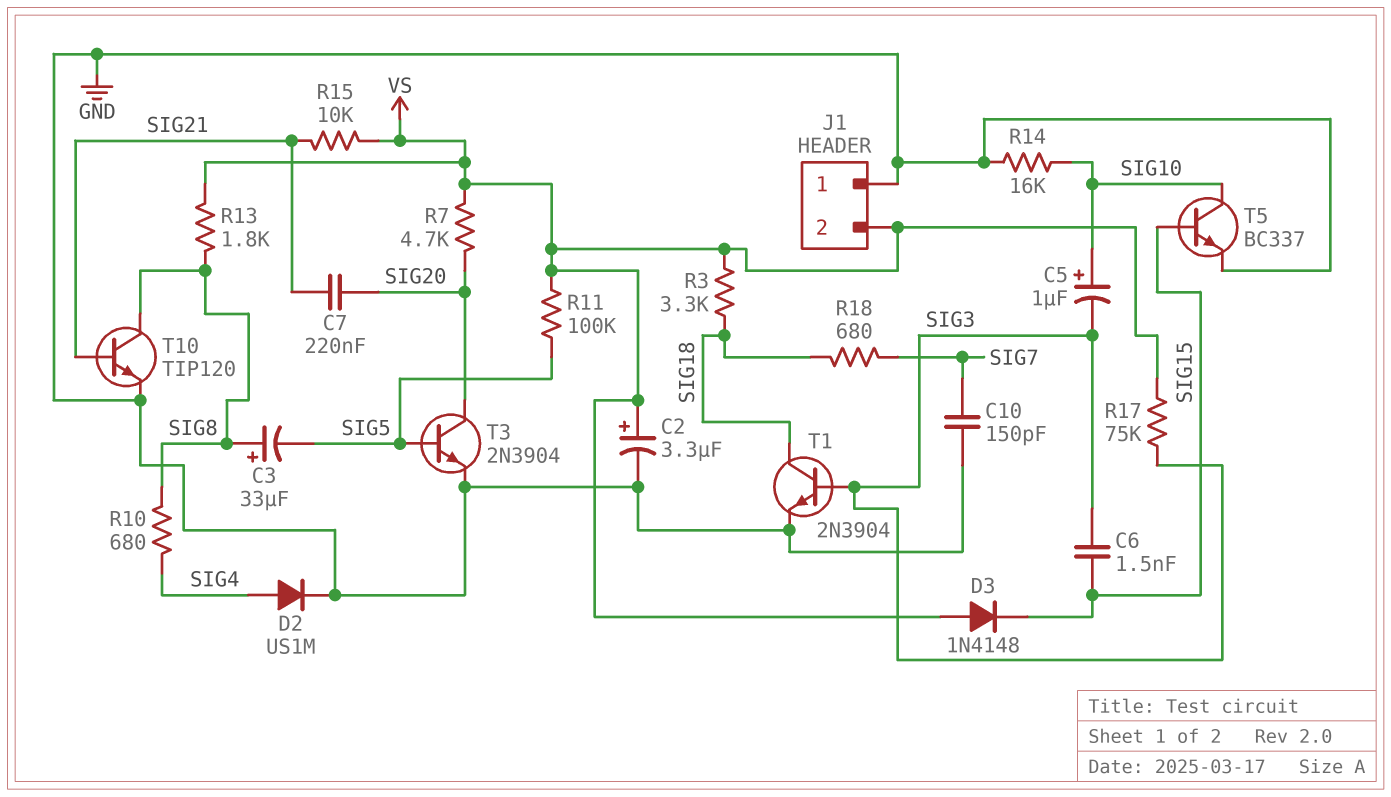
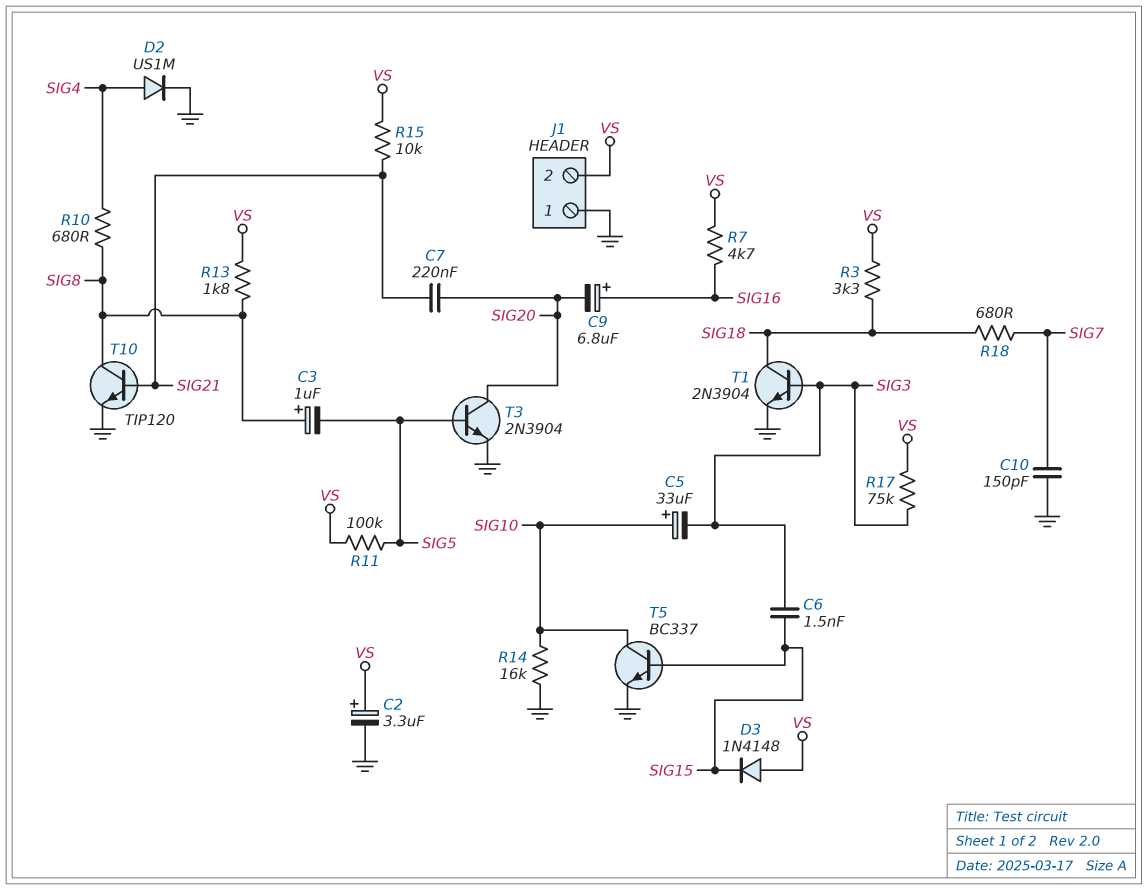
C3: 33uF (plus SIG8, minus SIG5) -> 1uF (plus SIG8, minus SIG5)
C5: 1uF (plus SIG10, minus SIG3) -> 33uF (plus SIG10, minus SIG3)
C9: none -> 6.8uF (plus SIG16, minus SIG20)
R7: 4.7k (SIG20, VS) -> 4.7k (SIG16, VS)

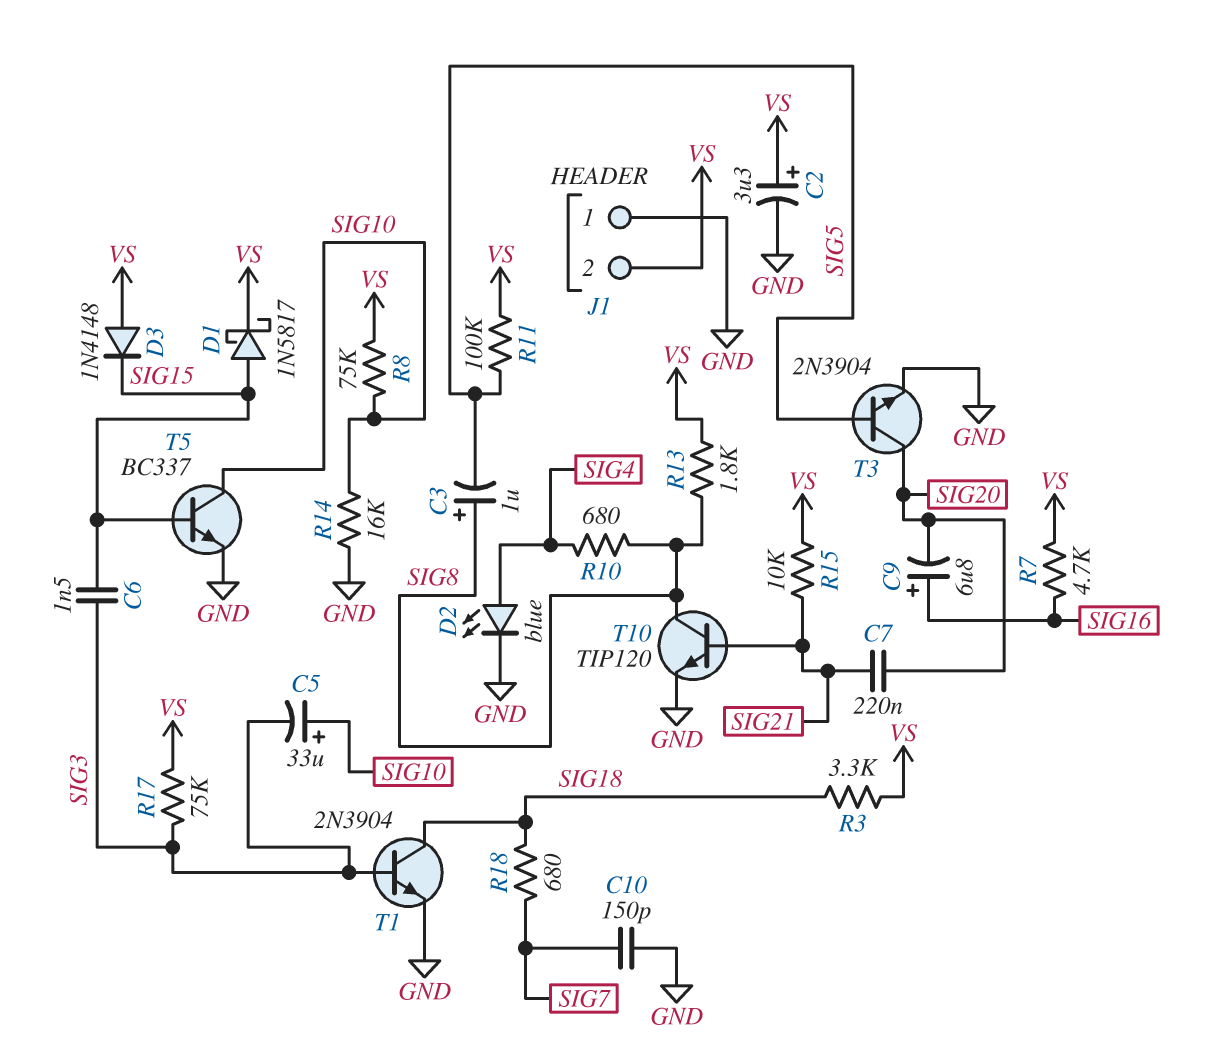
D1: none -> schottky 1N5817 (A SIG15, K VS)
D2: diode US1M (A SIG4, K GND) -> LED blue (A SIG4, K GND)
R8: none -> 75k (SIG10, VS)

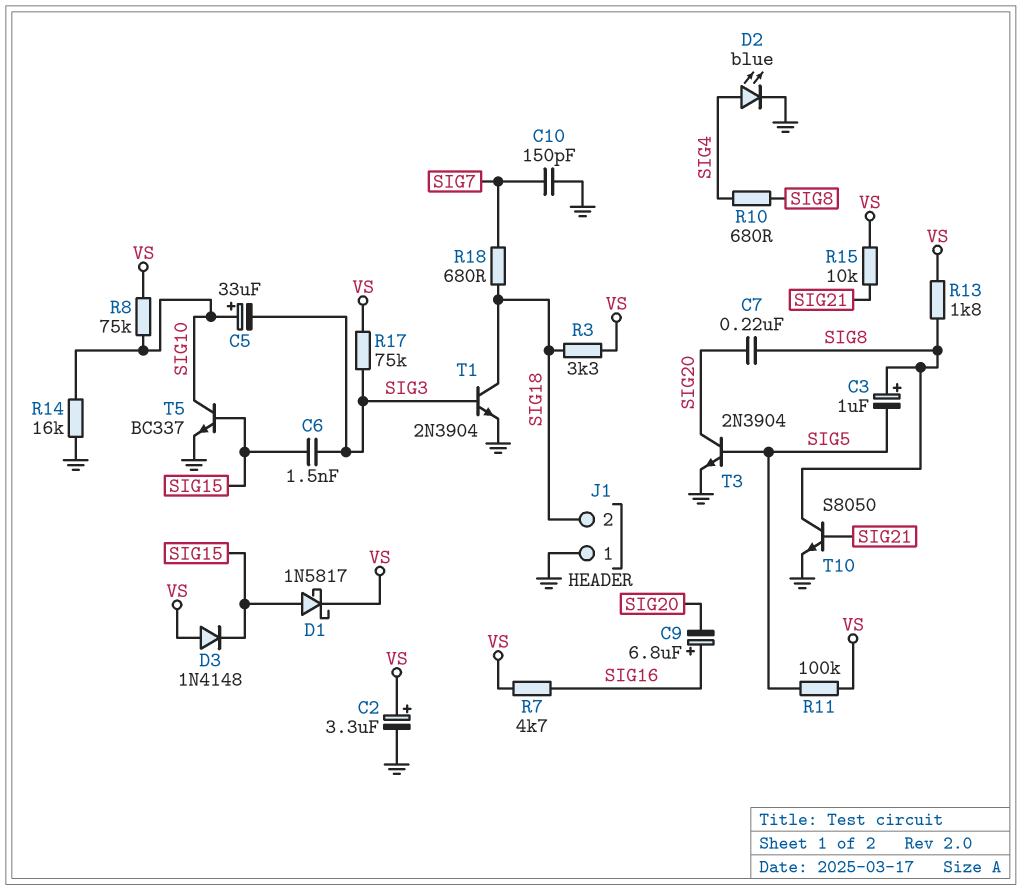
C7: 220nF (SIG20, SIG21) -> 220nF (SIG8, SIG20)
J1 pin 2: VS -> SIG18
T10: NPN TIP120 (B SIG21, C SIG8, E GND) -> NPN S8050 (B SIG21, C SIG8, E GND)

